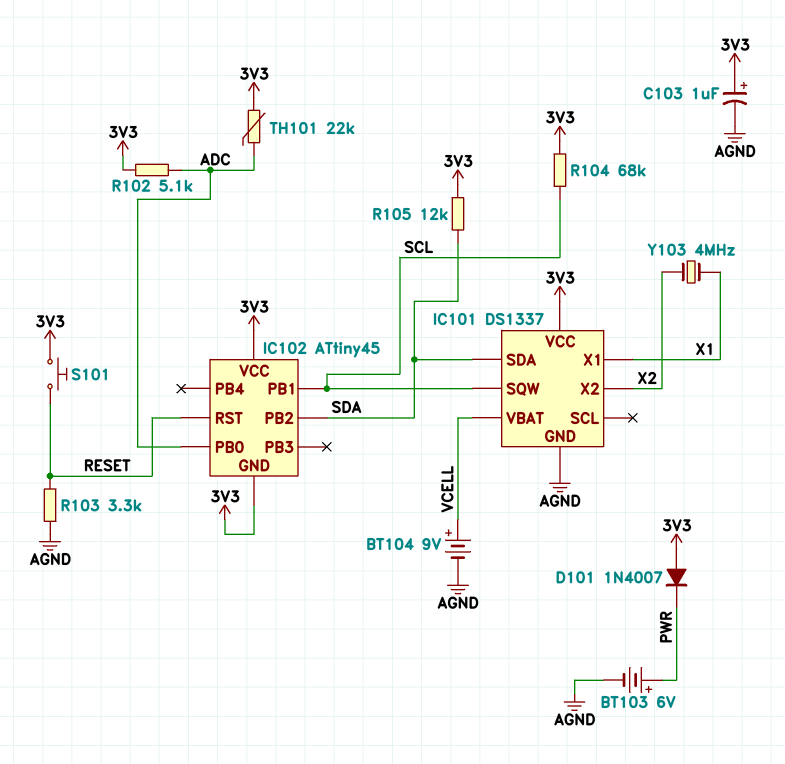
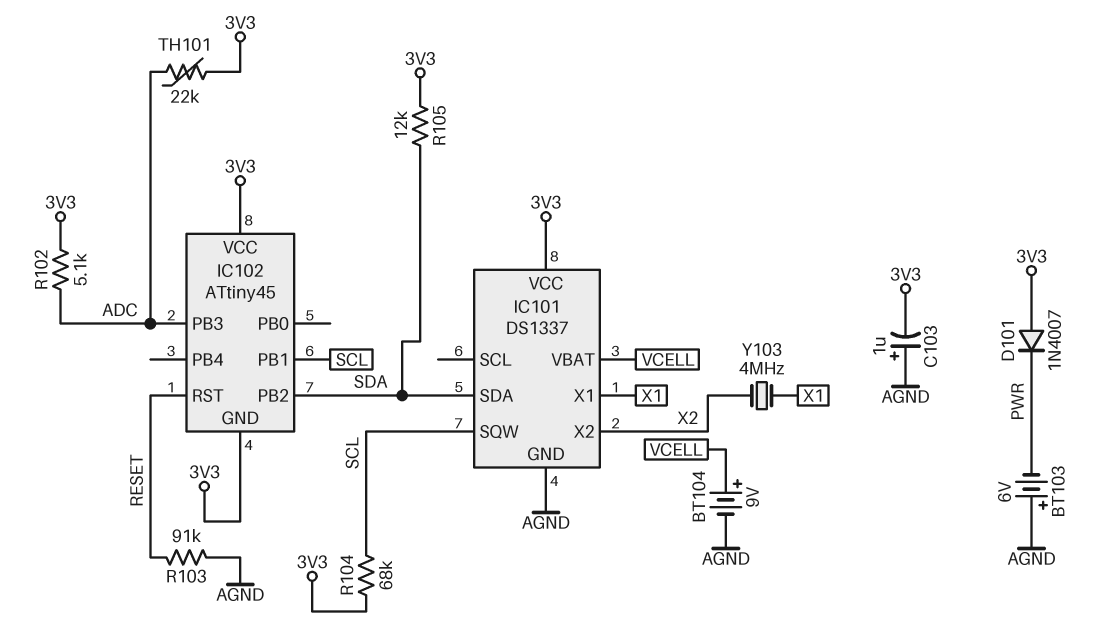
BT103: 6V (plus PWR, minus AGND) -> 6V (plus AGND, minus PWR)
C103: 1uF (plus 3V3, minus AGND) -> 1uF (plus AGND, minus 3V3)
IC102 pin PB0: ADC -> none
IC102 pin PB3: none -> ADC
R103: 3.3k (AGND, RESET) -> 91k (AGND, RESET)
S101: button (3V3, RESET) -> none

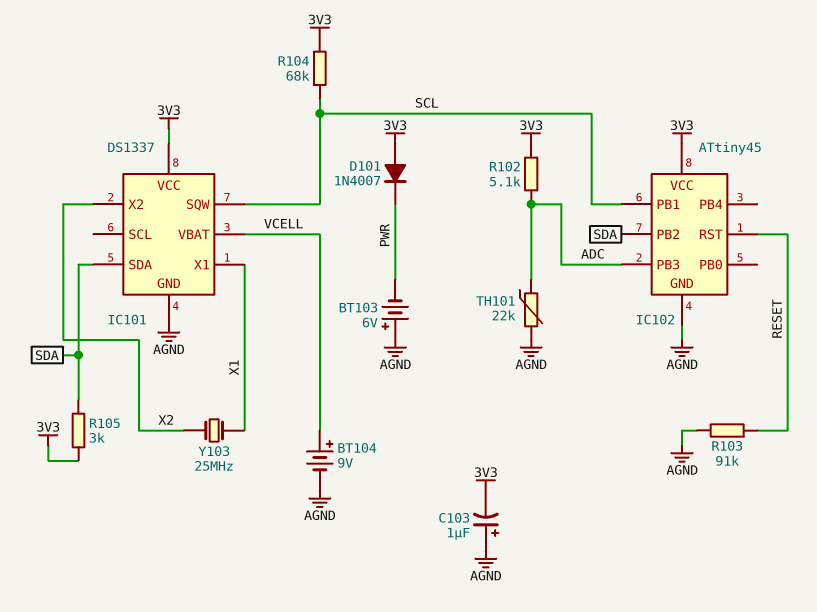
IC102 pin GND: 3V3 -> AGND
R105: 12k (3V3, SDA) -> 3k (3V3, SDA)
TH101: 22k (3V3, ADC) -> 22k (ADC, AGND)
Y103: 4MHz (X1, X2) -> 25MHz (X1, X2)

